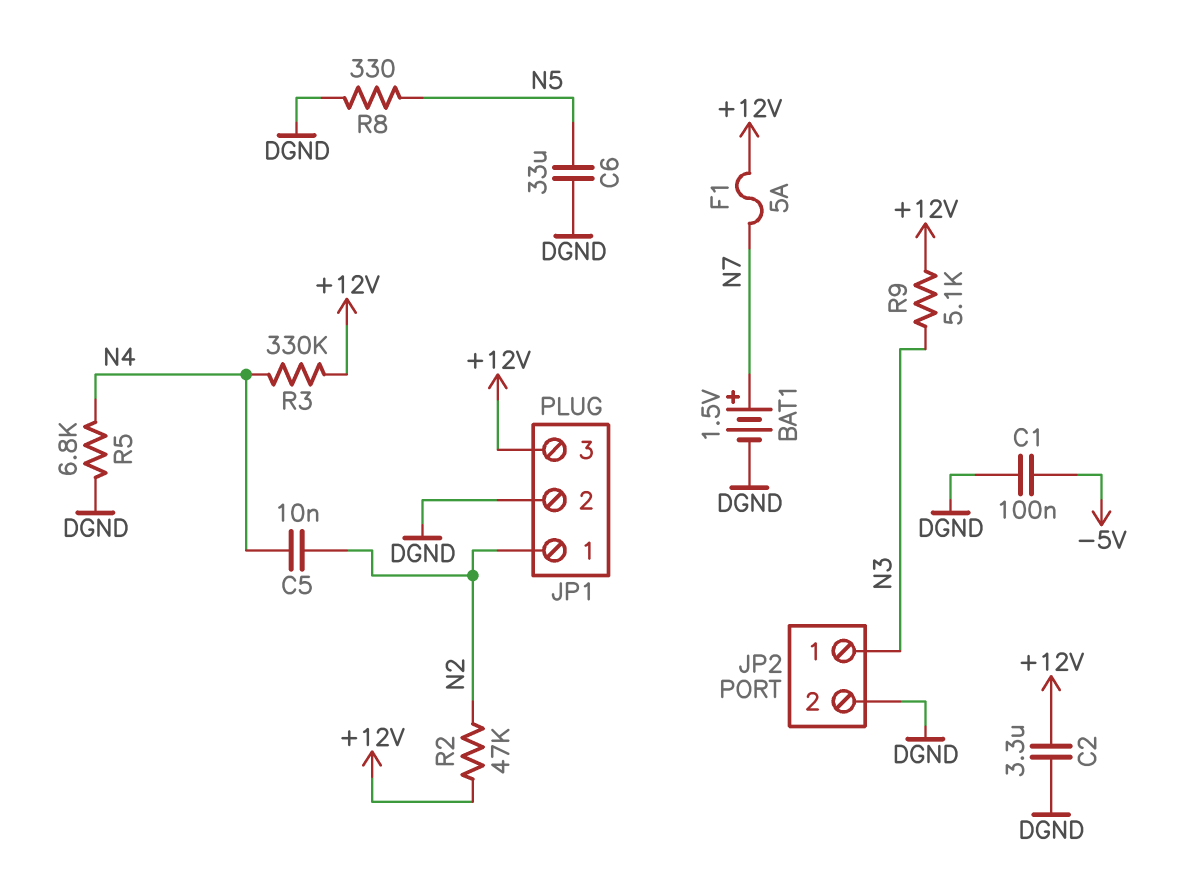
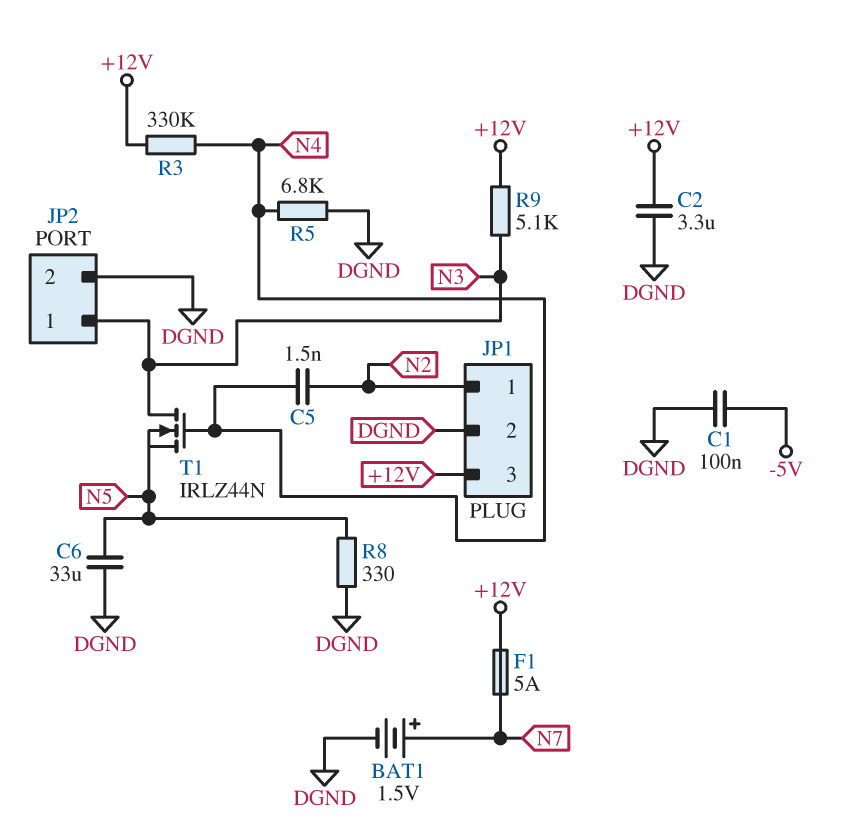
C5: 10nF (N2, N4) -> 1.5nF (N2, N4)
R2: 47k (+12V, N2) -> none
T1: none -> NMOS IRLZ44N (G N4, D N3, S N5)

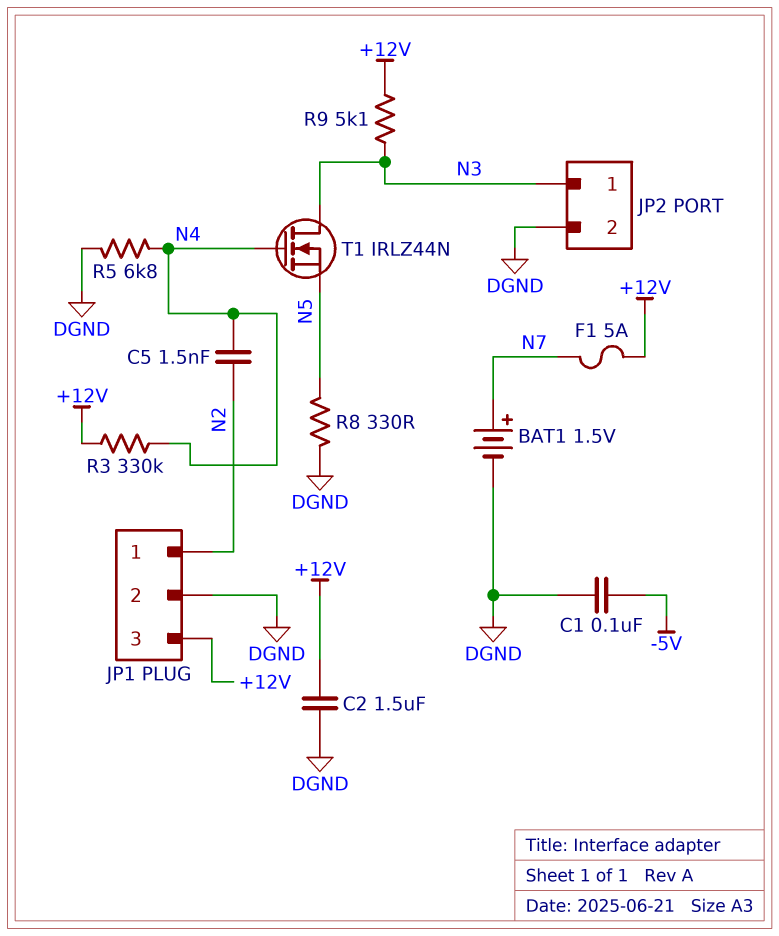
C2: 3.3uF (+12V, DGND) -> 1.5uF (+12V, DGND)
C6: 33uF (DGND, N5) -> none

